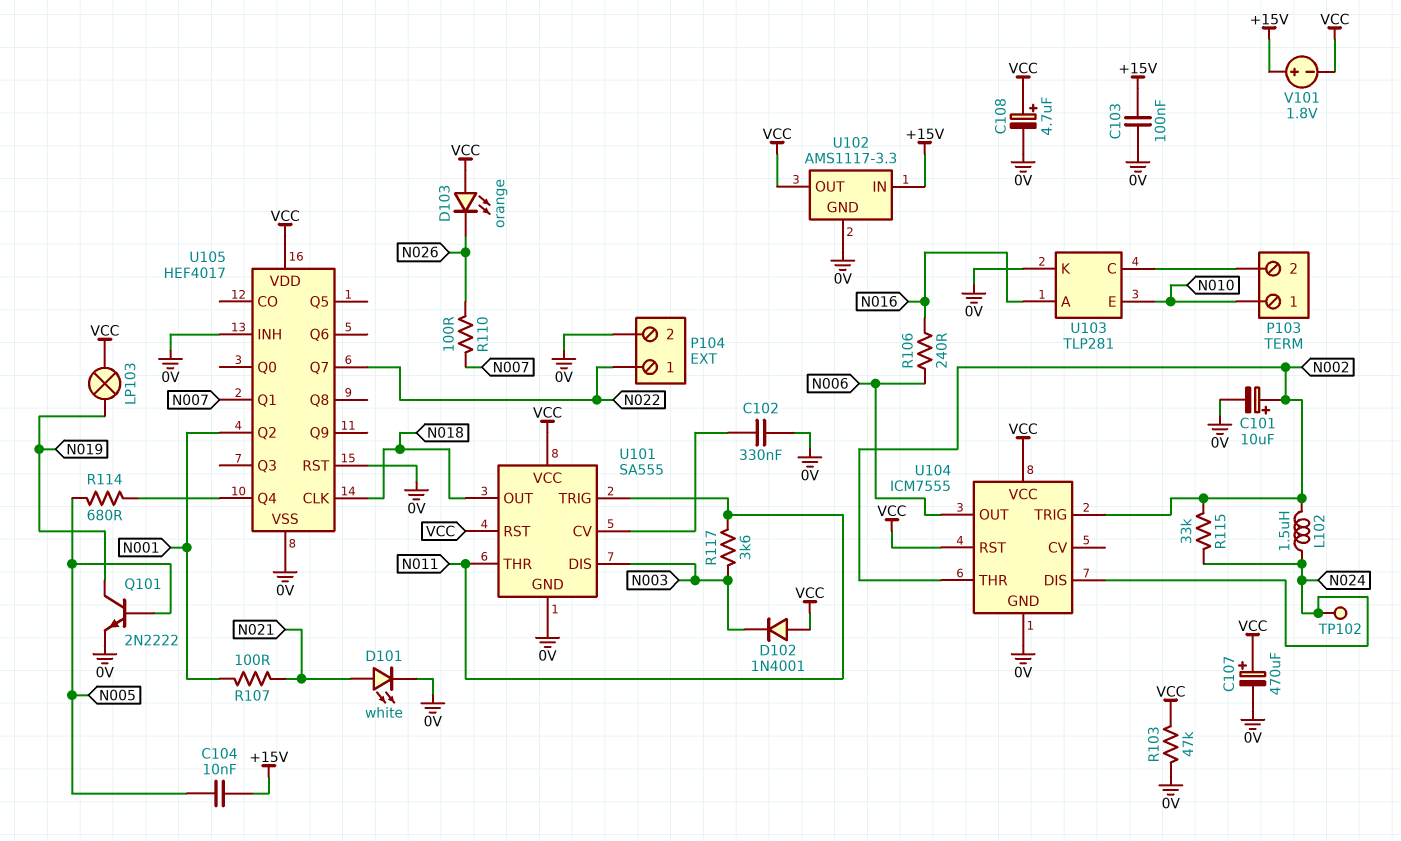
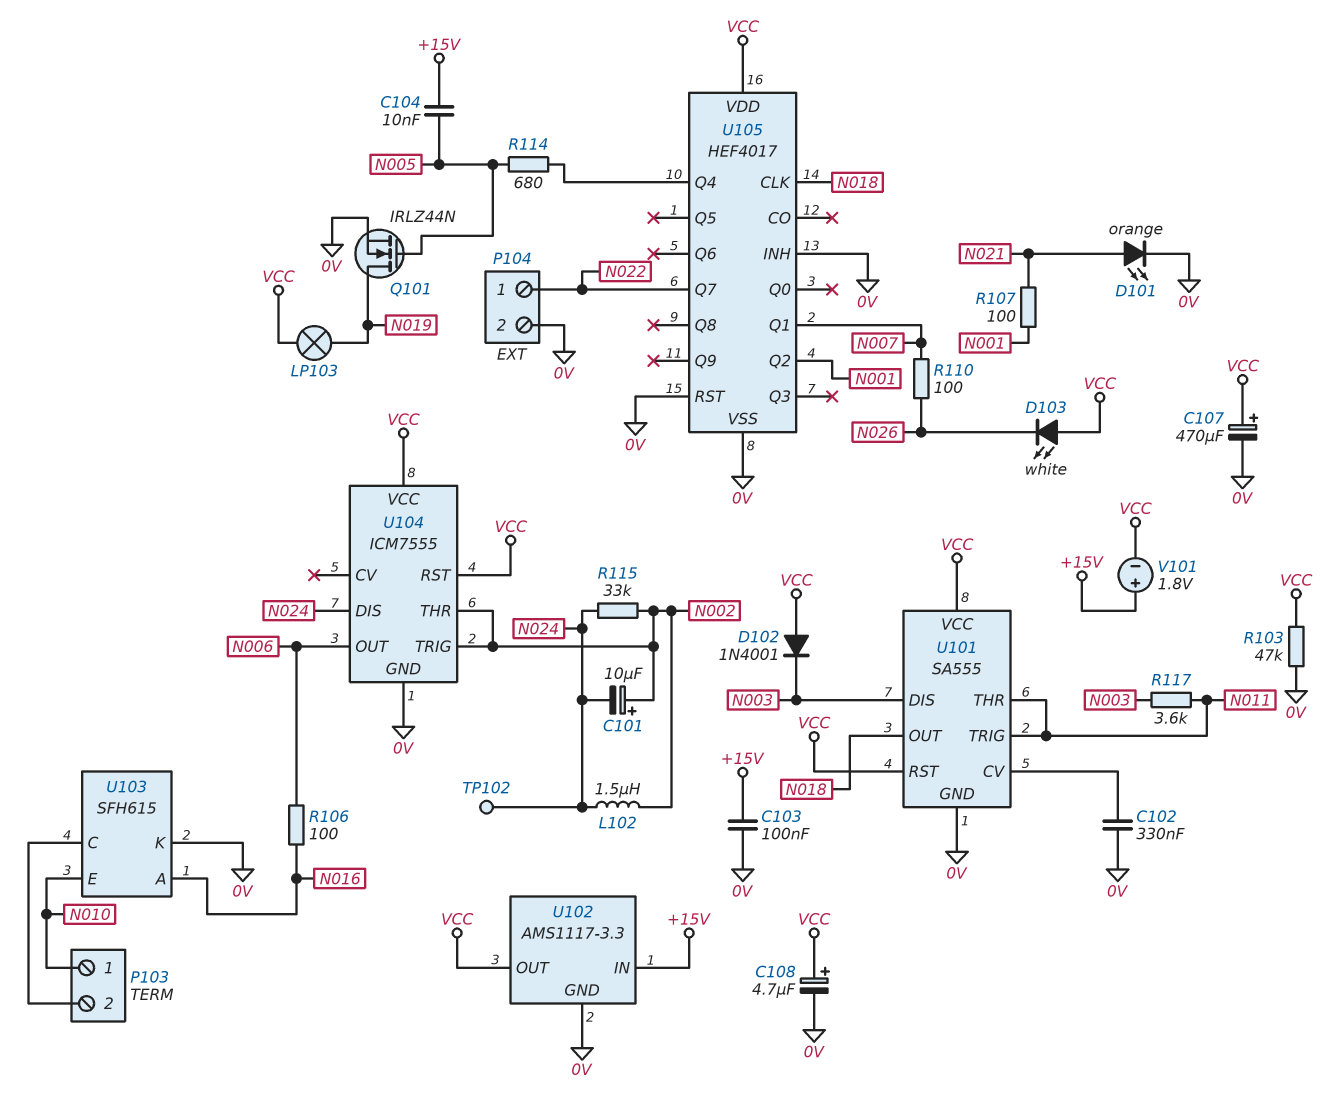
C101: 10uF (plus N002, minus 0V) -> 10uF (plus N002, minus N024)
D101: LED white (A N021, K 0V) -> LED orange (A N021, K 0V)
D103: LED orange (A VCC, K N026) -> LED white (A VCC, K N026)
Q101: NPN 2N2222 (B N005, C N019, E 0V) -> NMOS IRLZ44N (G N005, D N019, S 0V)
R106: 240 (N006, N016) -> 100 (N006, N016)
U103: TLP281 -> SFH615

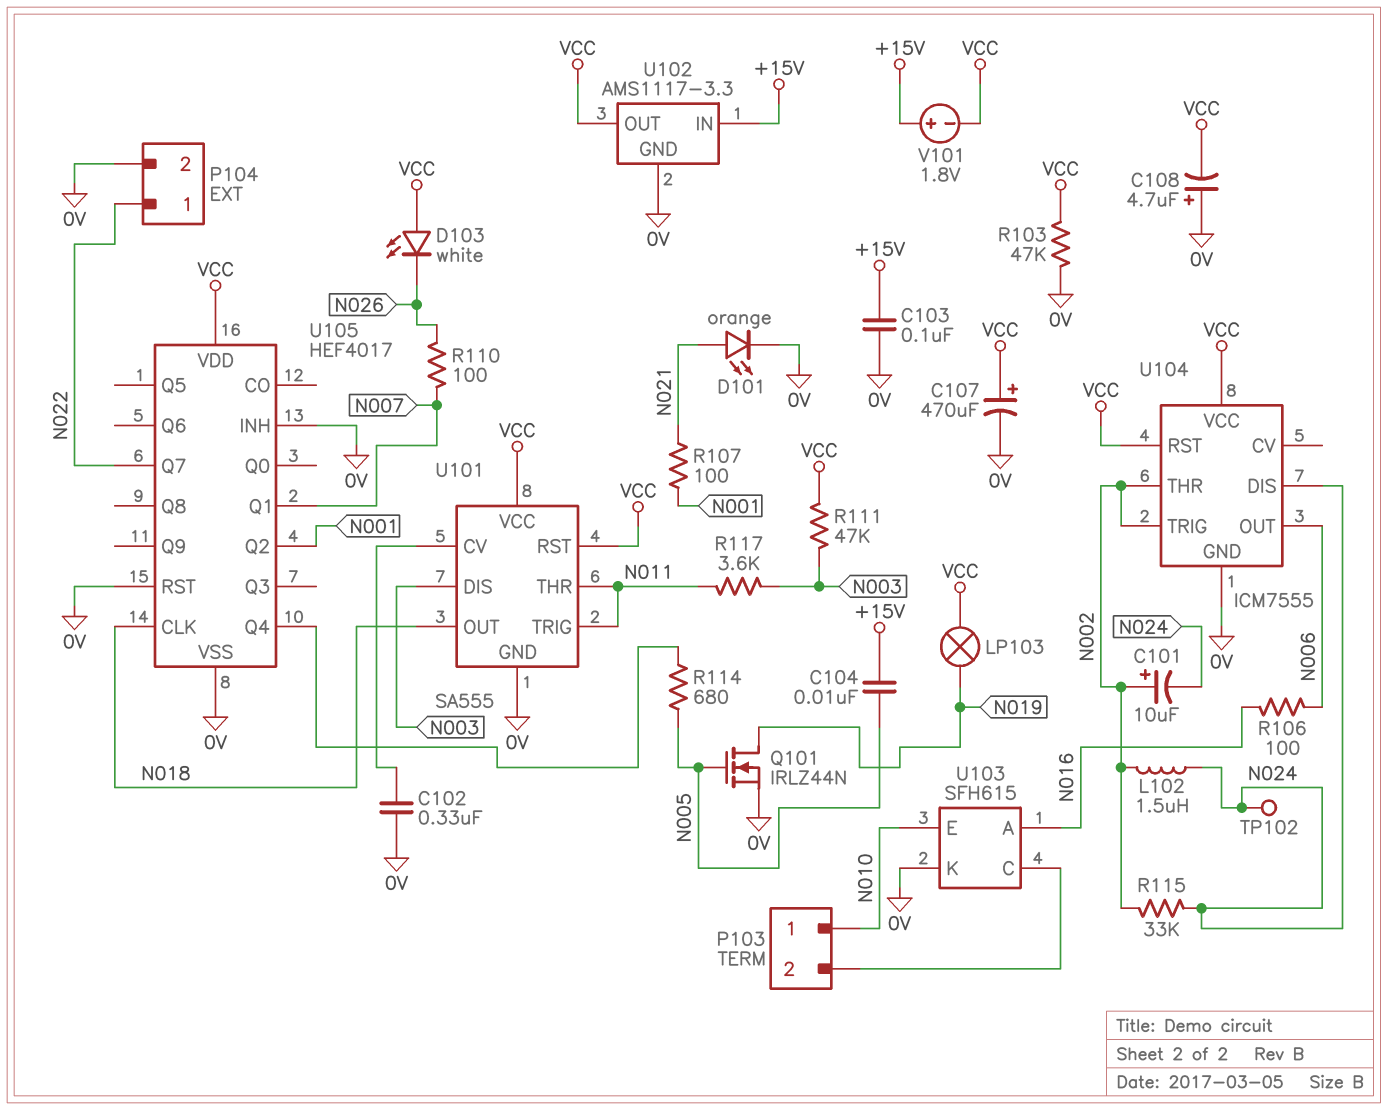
C108: 4.7uF (plus VCC, minus 0V) -> 4.7uF (plus 0V, minus VCC)
D102: diode 1N4001 (A VCC, K N003) -> none
R111: none -> 47k (N003, VCC)

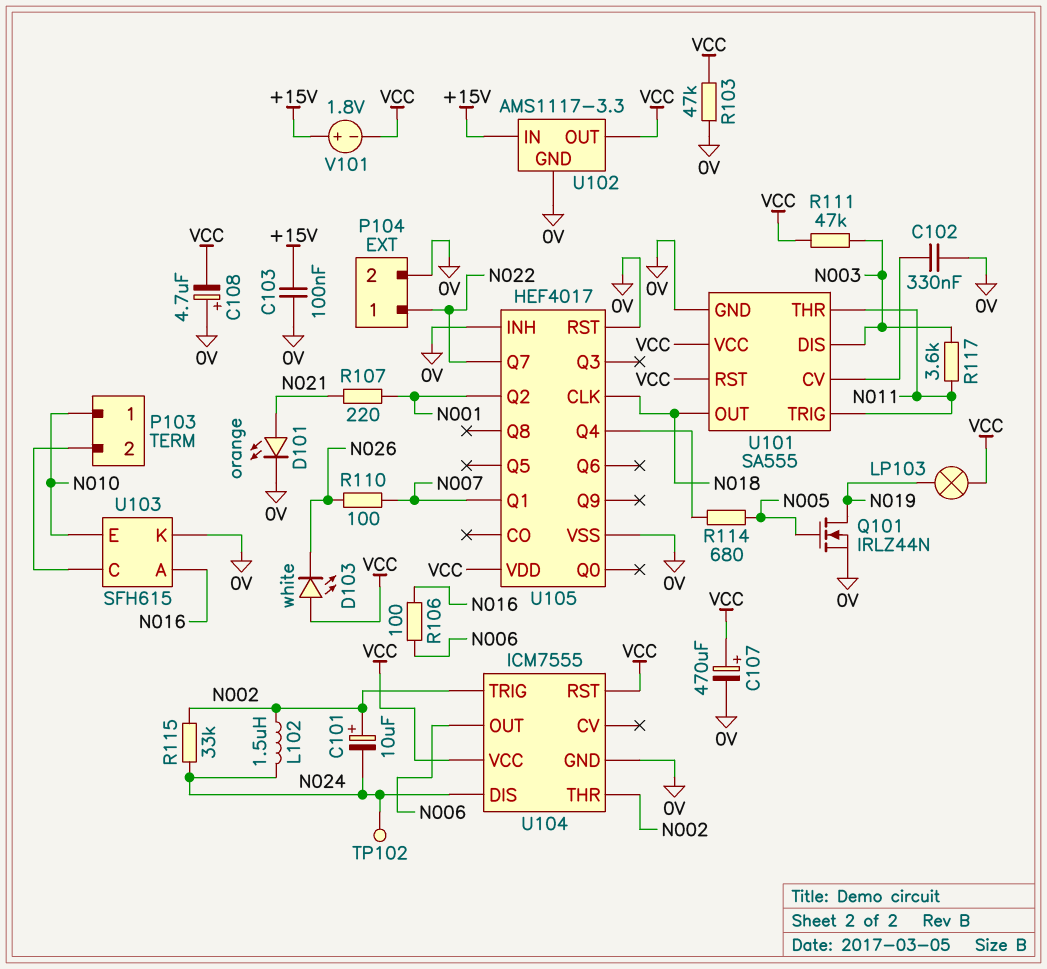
C104: 10nF (+15V, N005) -> none
R107: 100 (N001, N021) -> 220 (N001, N021)

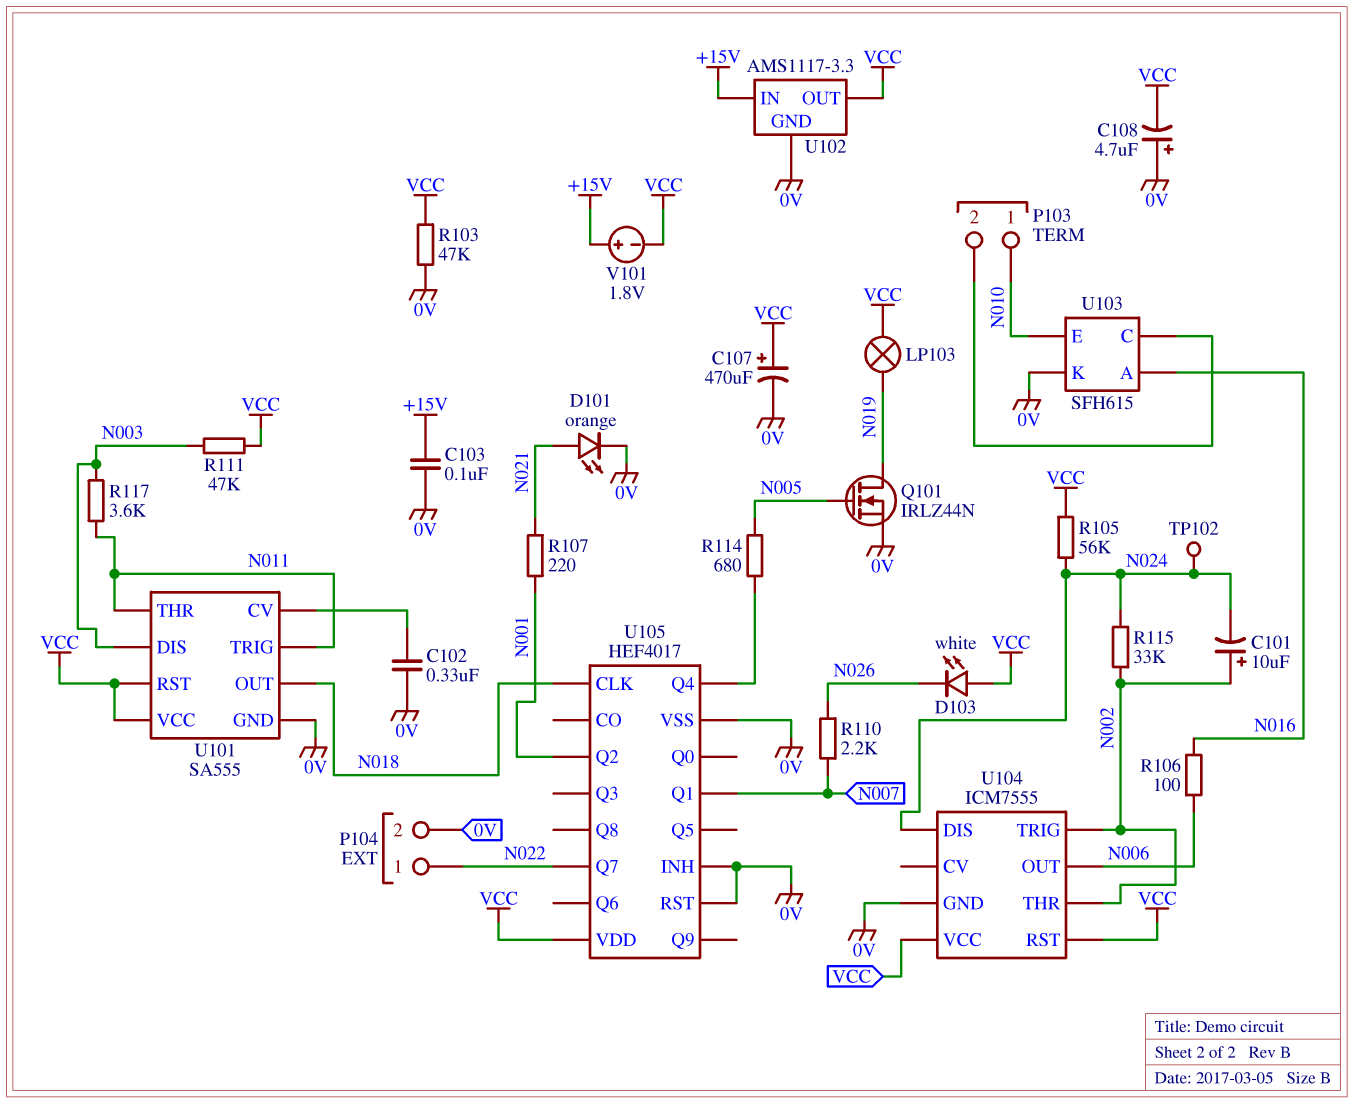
L102: 1.5uH (N002, N024) -> none
R105: none -> 56k (N024, VCC)
R110: 100 (N007, N026) -> 2.2k (N007, N026)

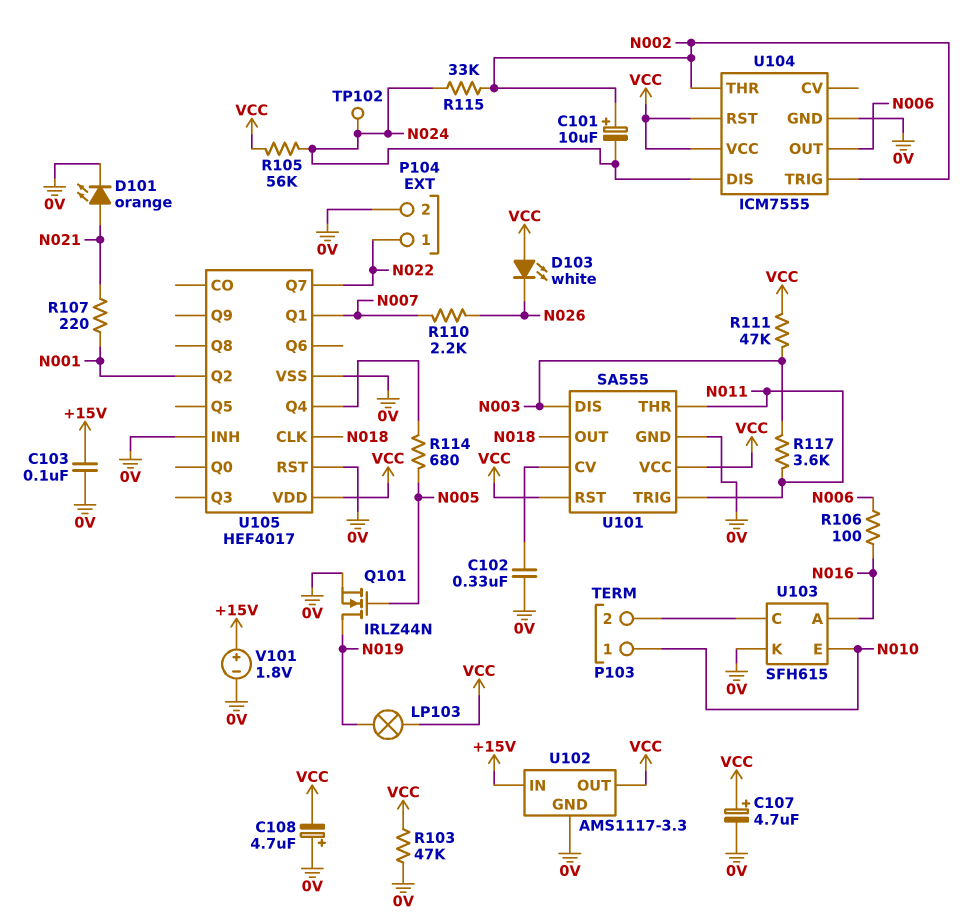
C107: 470uF (plus VCC, minus 0V) -> 4.7uF (plus VCC, minus 0V)
V101: 1.8V (plus +15V, minus VCC) -> 1.8V (plus +15V, minus 0V)

